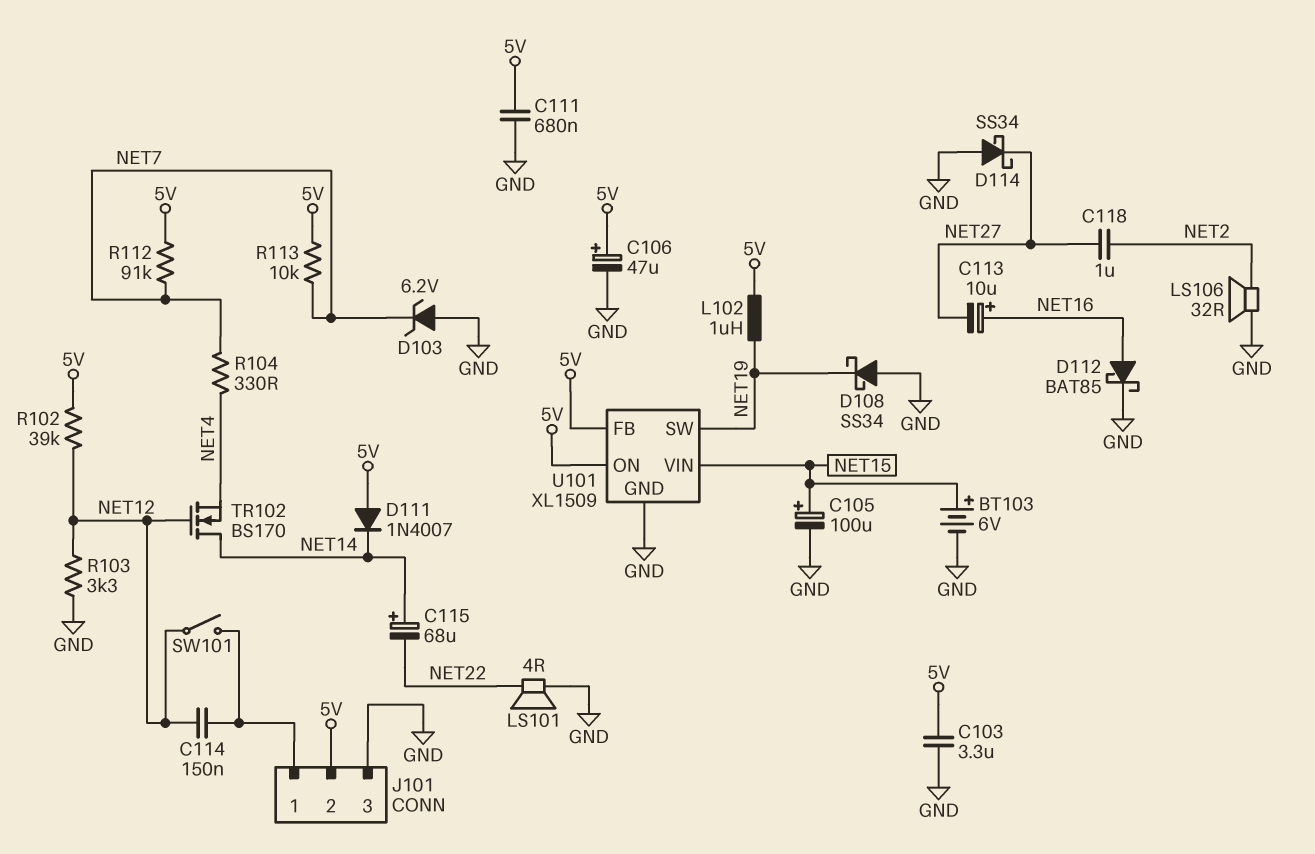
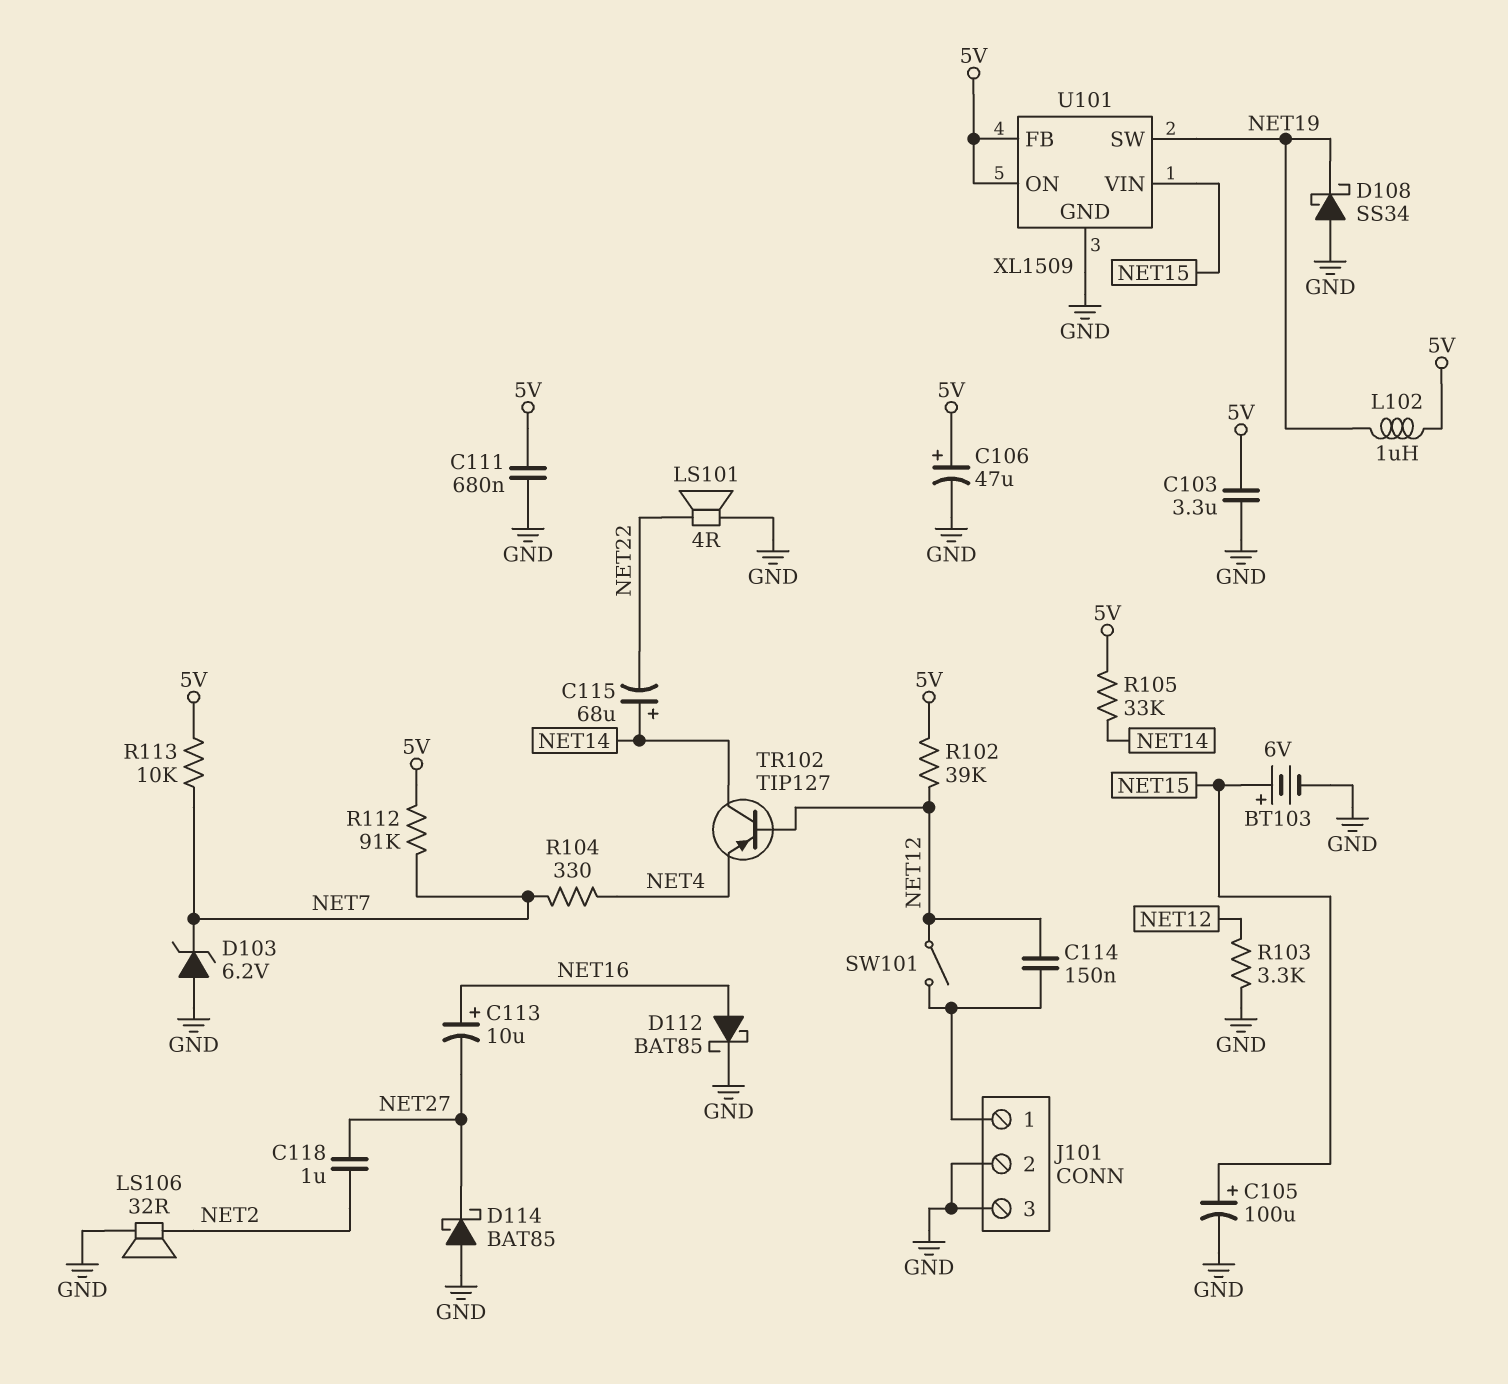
D111: diode 1N4007 (A 5V, K NET14) -> none
D114: schottky SS34 (A GND, K NET27) -> schottky BAT85 (A GND, K NET27)
J101 pin 2: 5V -> GND
R105: none -> 33k (5V, NET14)
TR102: NMOS BS170 (G NET12, D NET14, S NET4) -> PNP TIP127 (B NET12, C NET14, E NET4)

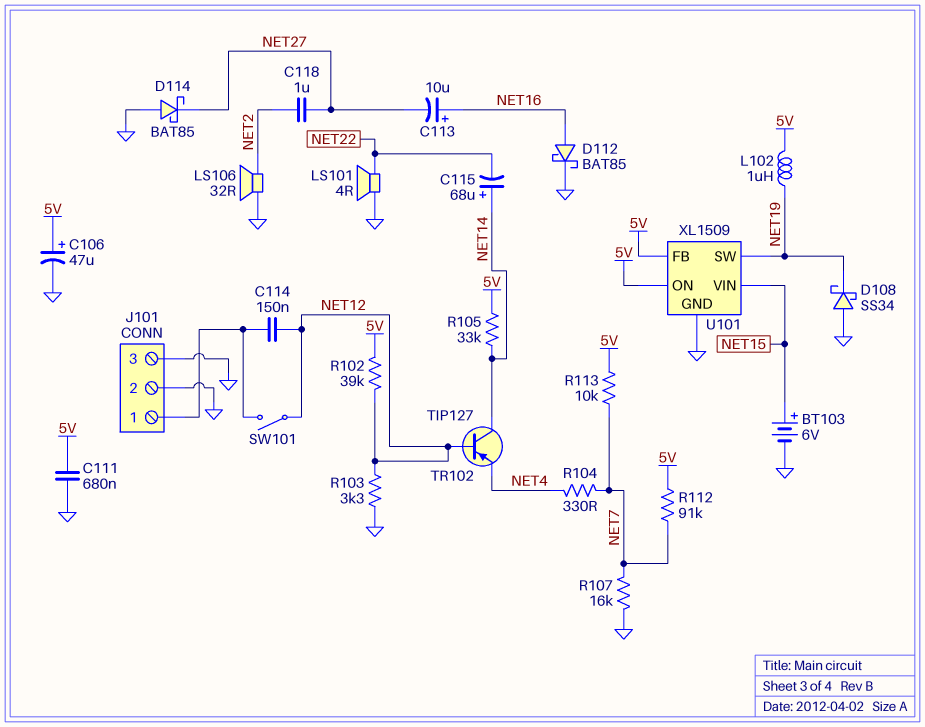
C103: 3.3uF (5V, GND) -> none
C105: 100uF (plus NET15, minus GND) -> none
D103: zener 6.2V (A GND, K NET7) -> none
R107: none -> 16k (GND, NET7)

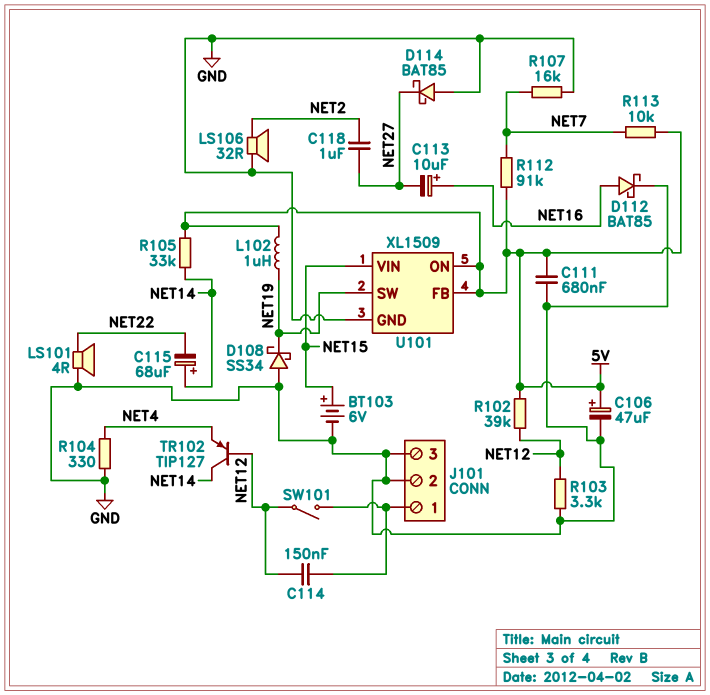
R104: 330 (NET4, NET7) -> 330 (GND, NET4)

